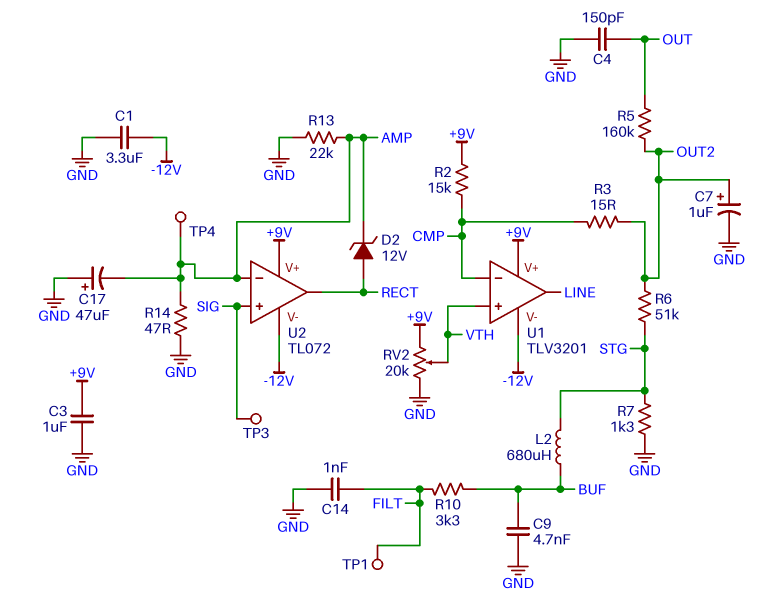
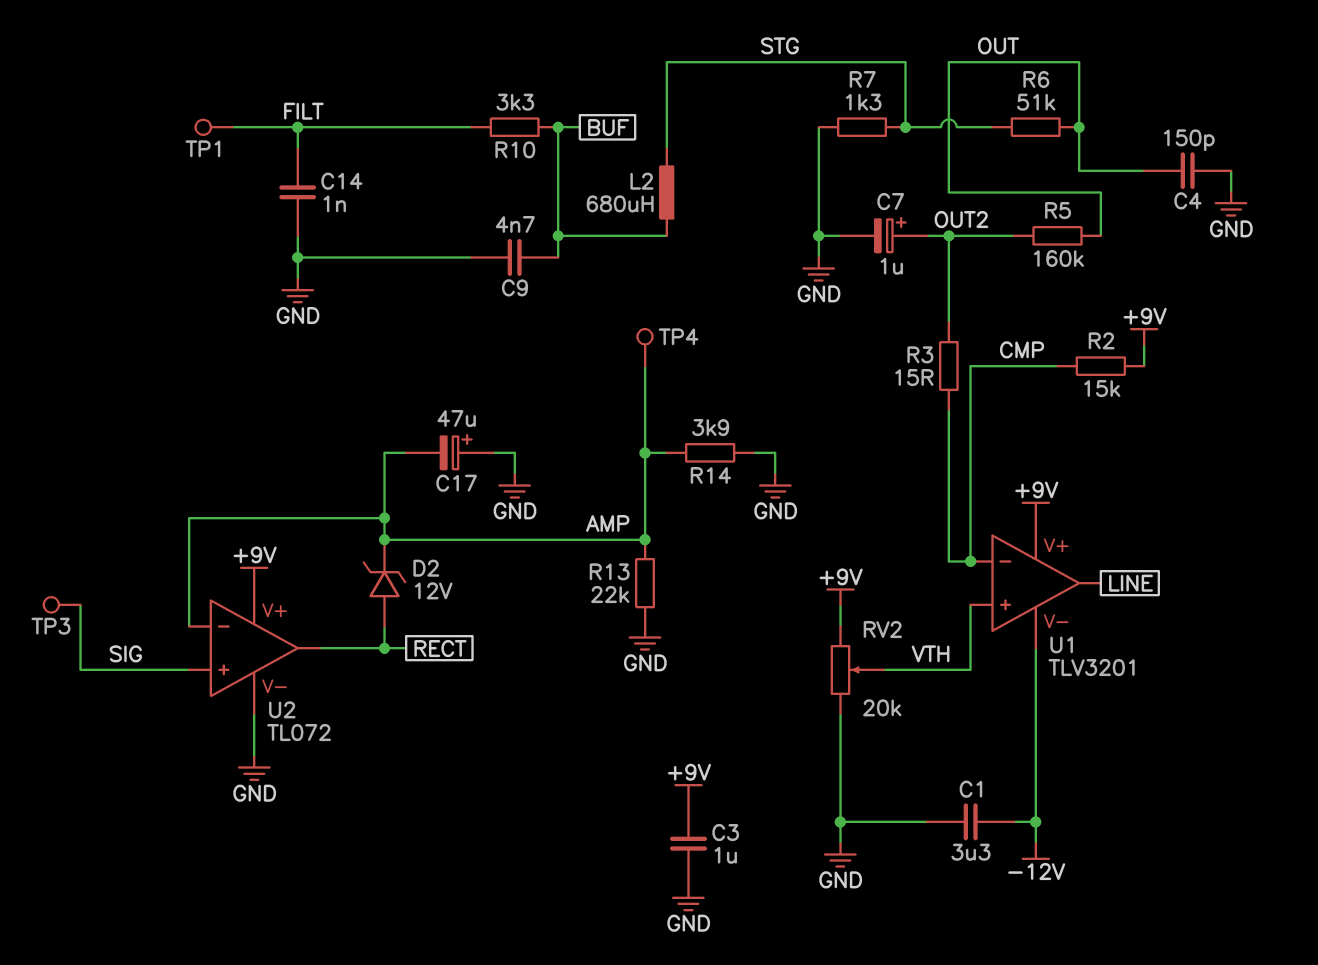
R6: 51k (OUT2, STG) -> 51k (OUT, STG)
R14: 47 (AMP, GND) -> 3.9k (AMP, GND)
U2 pin V-: -12V -> GND

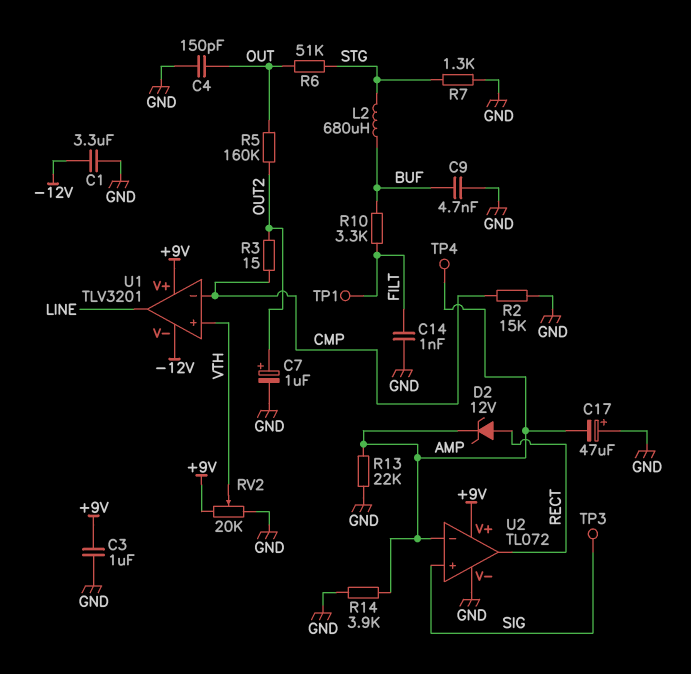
R2: 15k (+9V, CMP) -> 15k (CMP, GND)

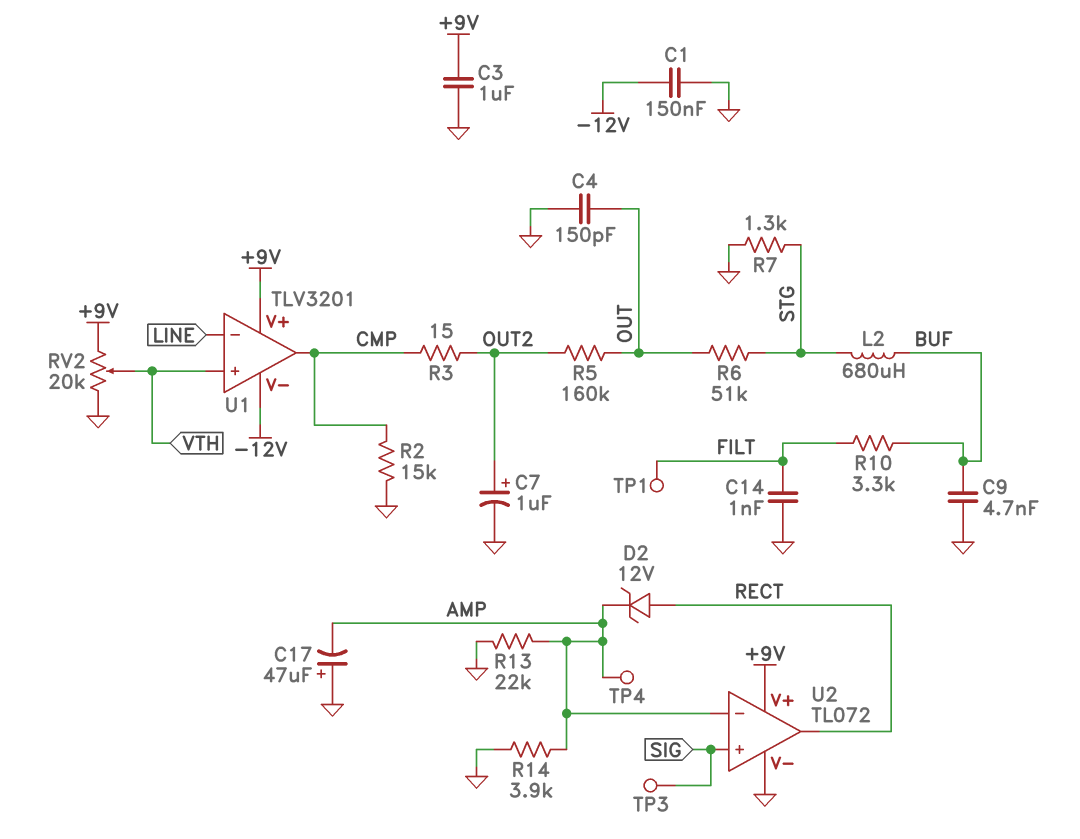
C1: 3.3uF (-12V, GND) -> 150nF (-12V, GND)
U1 pin in-: CMP -> LINE
U1 pin out: LINE -> CMP

